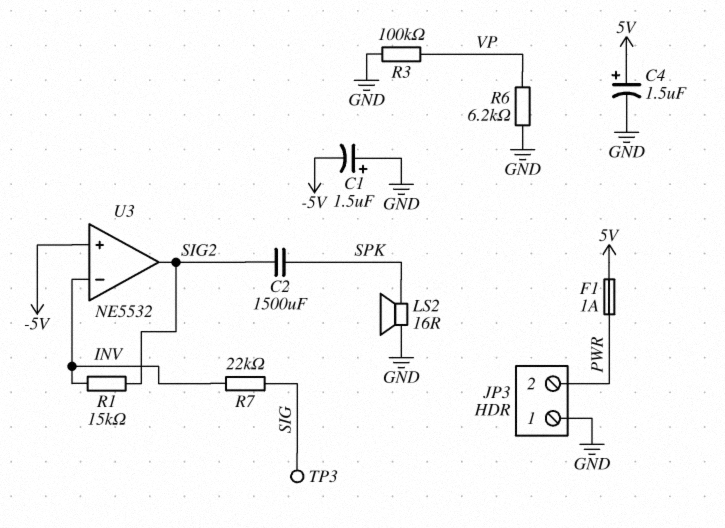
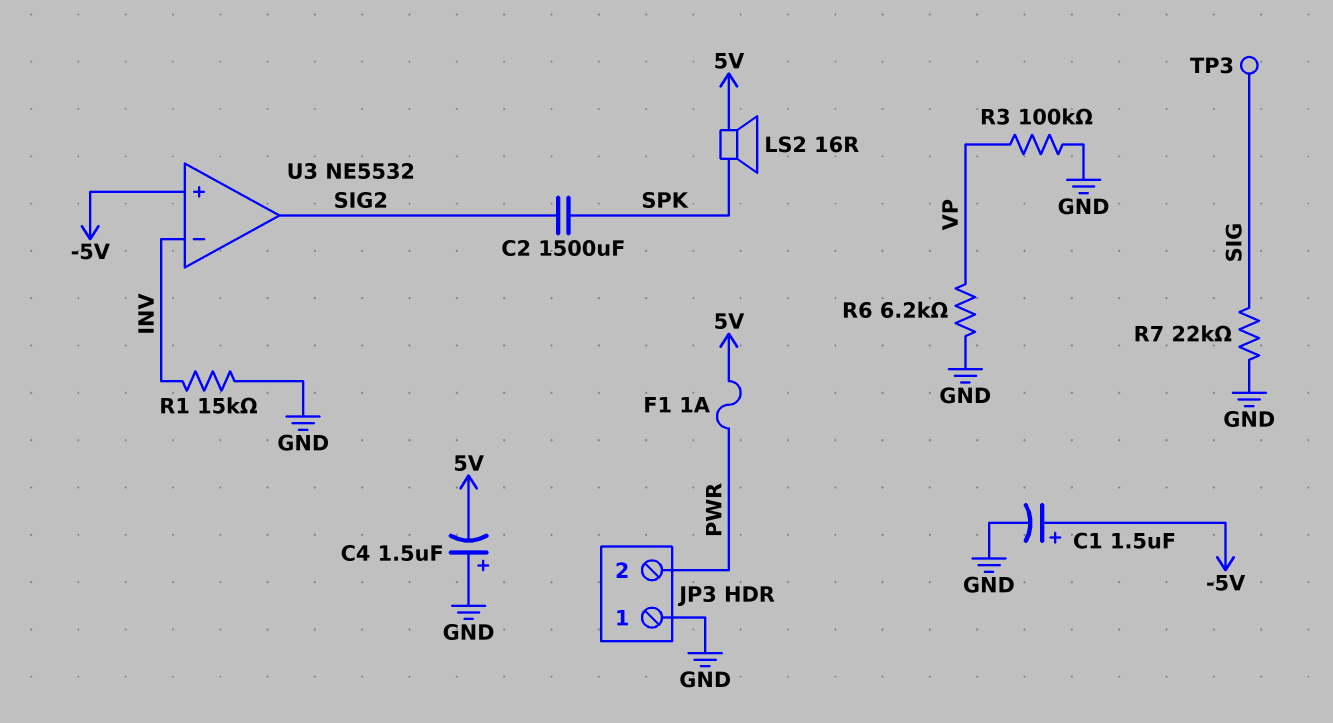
C1: 1.5uF (plus GND, minus -5V) -> 1.5uF (plus -5V, minus GND)
C4: 1.5uF (plus 5V, minus GND) -> 1.5uF (plus GND, minus 5V)
LS2: speaker 16R (GND, SPK) -> speaker 16R (5V, SPK)
R1: 15k (INV, SIG2) -> 15k (GND, INV)
R7: 22k (INV, SIG) -> 22k (GND, SIG)

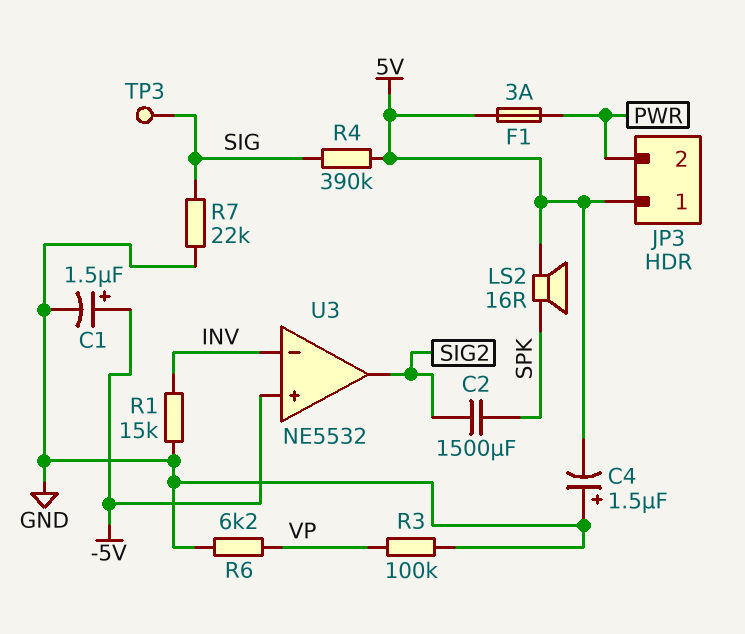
F1: 1A (5V, PWR) -> 3A (5V, PWR)
JP3 pin 1: GND -> 5V
R4: none -> 390k (5V, SIG)

